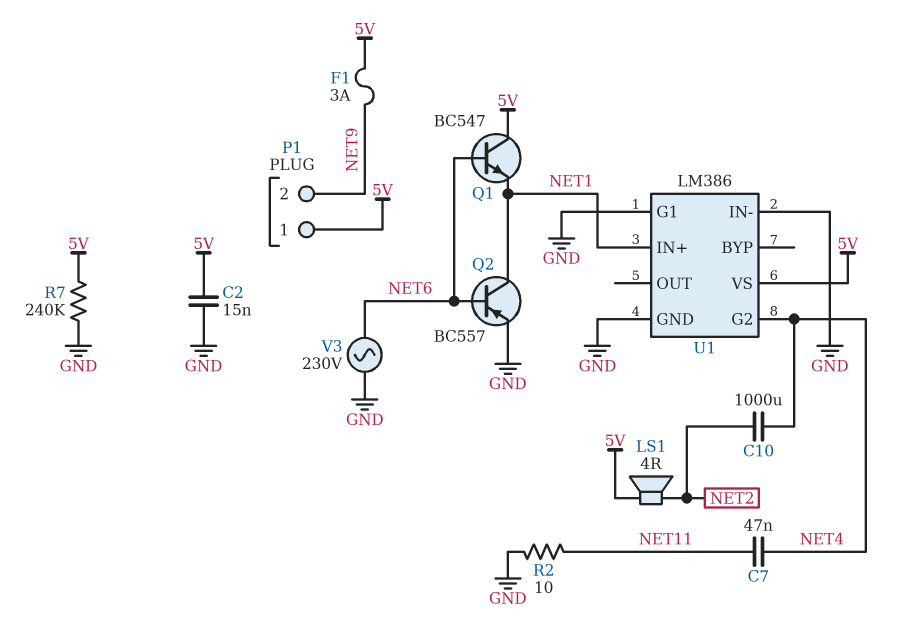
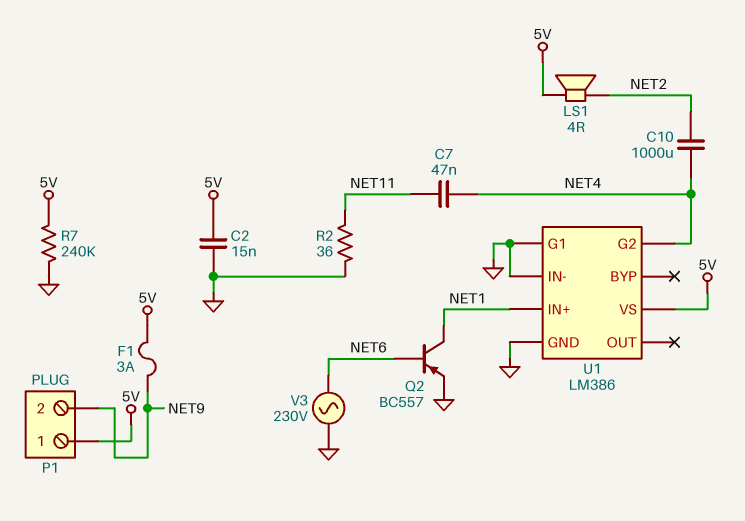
Q1: NPN BC547 (B NET6, C 5V, E NET1) -> none
R2: 10 (GND, NET11) -> 36 (GND, NET11)

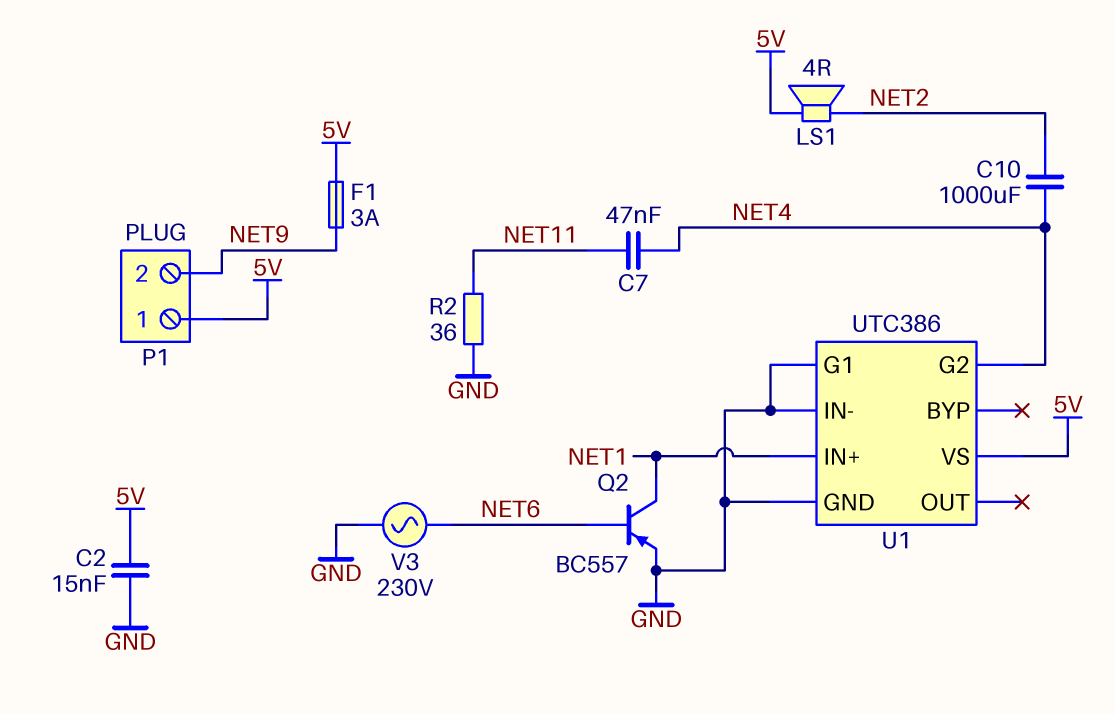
R7: 240k (5V, GND) -> none
U1: LM386 -> UTC386

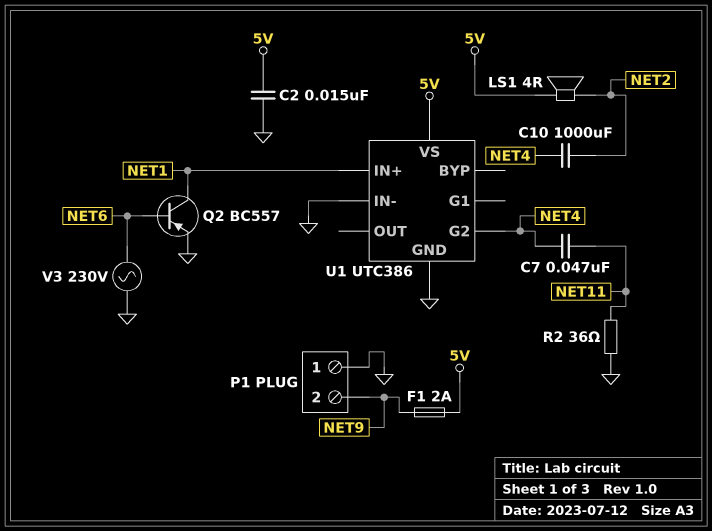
F1: 3A (5V, NET9) -> 2A (5V, NET9)
P1 pin 1: 5V -> GND
U1 pin G1: GND -> none

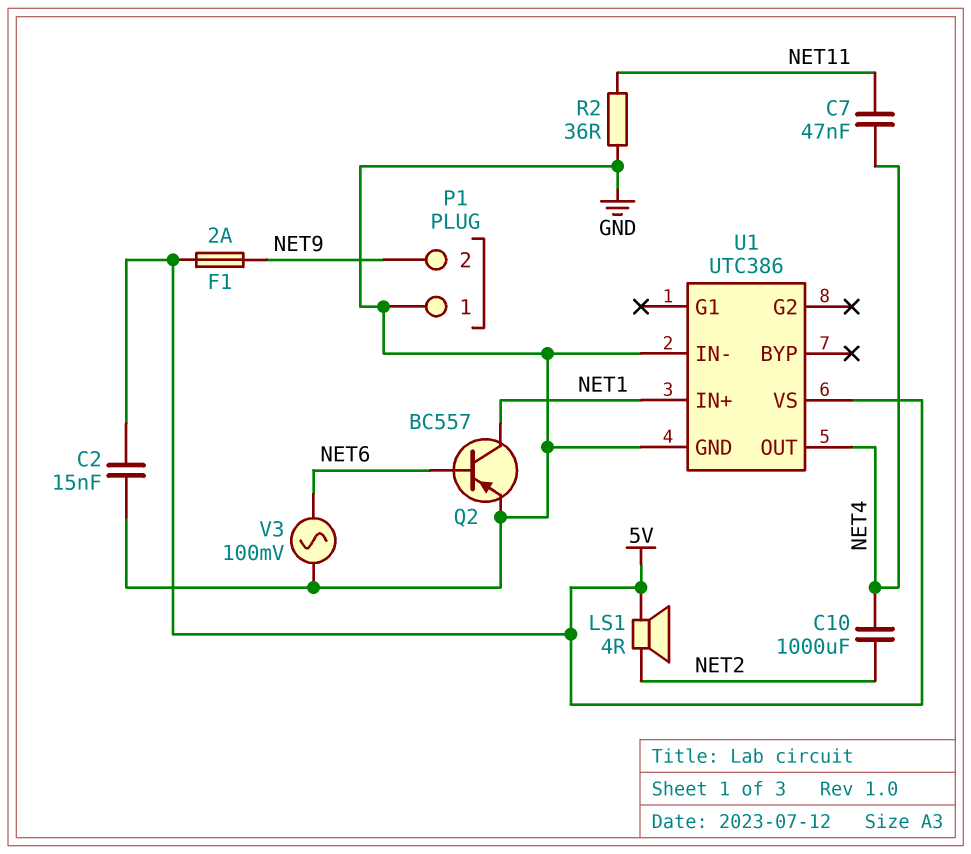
U1 pin G2: NET4 -> none
U1 pin OUT: none -> NET4
V3: AC 230V (GND, NET6) -> AC 100mV (GND, NET6)

